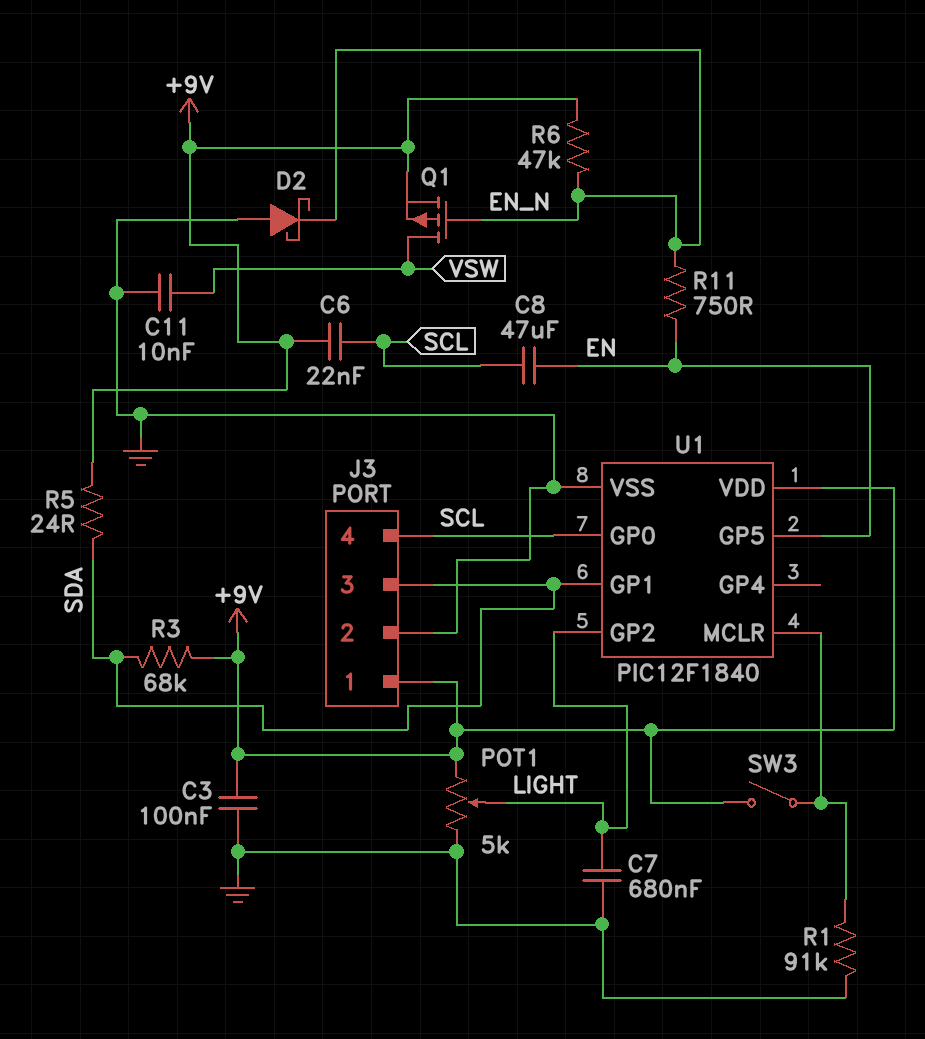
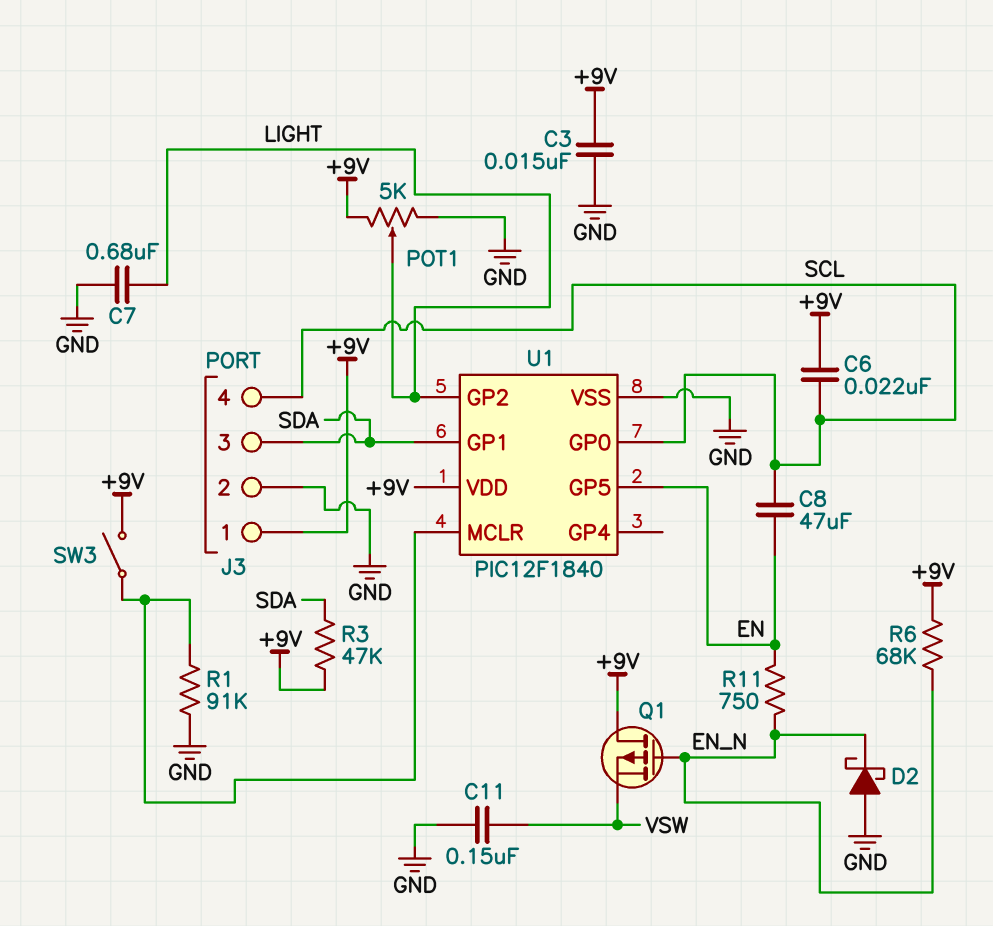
C3: 100nF (+9V, GND) -> 15nF (+9V, GND)
C11: 10nF (GND, VSW) -> 150nF (GND, VSW)
Q1: PMOS (G EN_N, D VSW, S +9V) -> PMOS (G EN_N, D +9V, S VSW)
R3: 68k (+9V, SDA) -> 47k (+9V, SDA)
R5: 24 (+9V, SDA) -> none
R6: 47k (+9V, EN_N) -> 68k (+9V, EN_N)

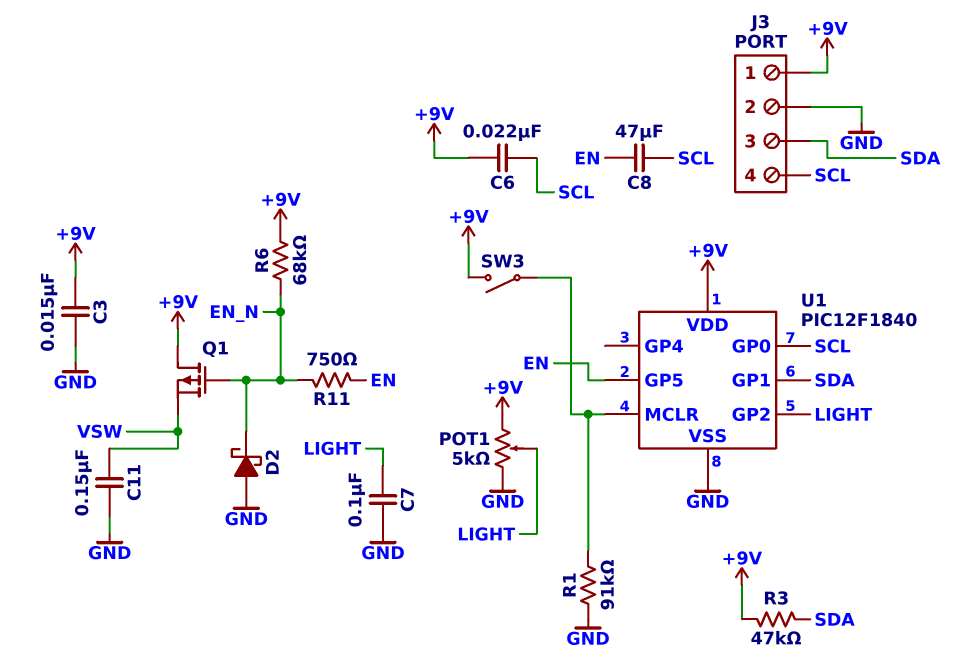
C7: 680nF (GND, LIGHT) -> 100nF (GND, LIGHT)

